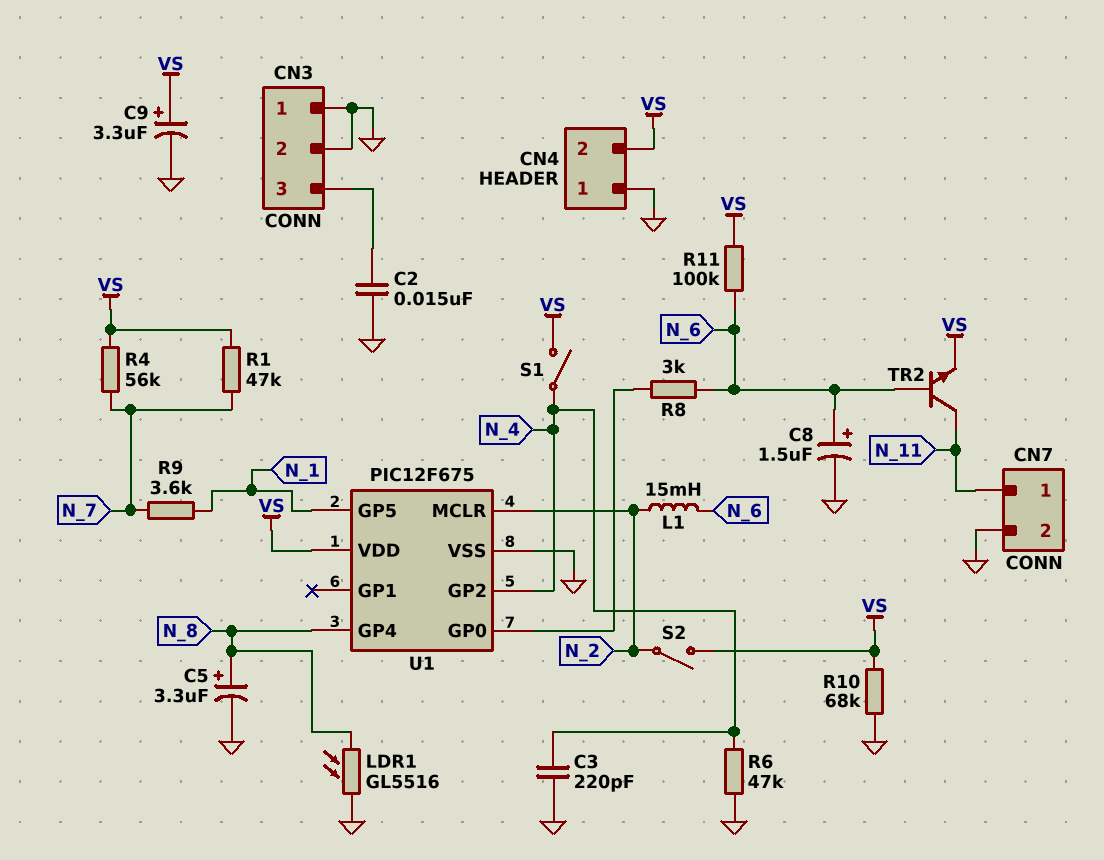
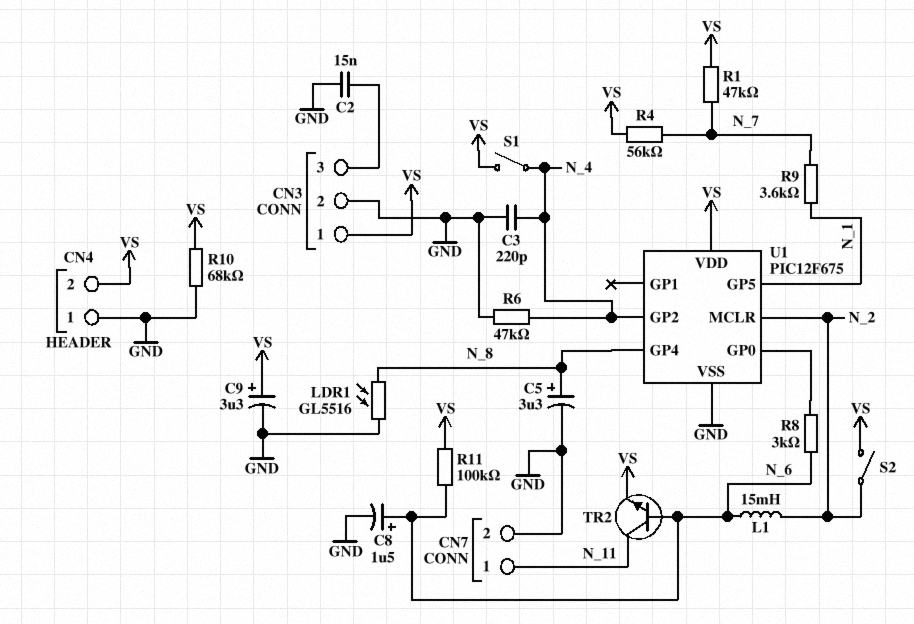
CN3 pin 1: GND -> VS

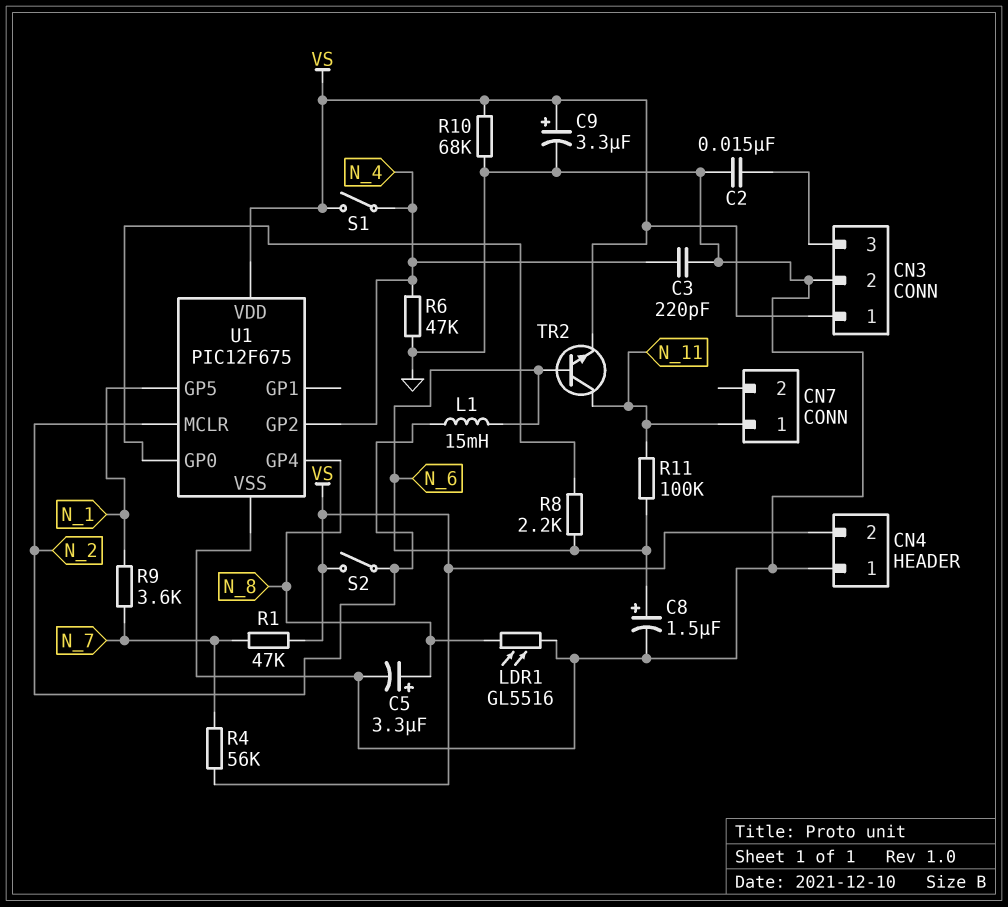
CN7 pin 2: GND -> none
R8: 3k (N_6, U1/GP0) -> 2.2k (N_6, U1/GP0)
R11: 100k (N_6, VS) -> 100k (N_6, N_11)

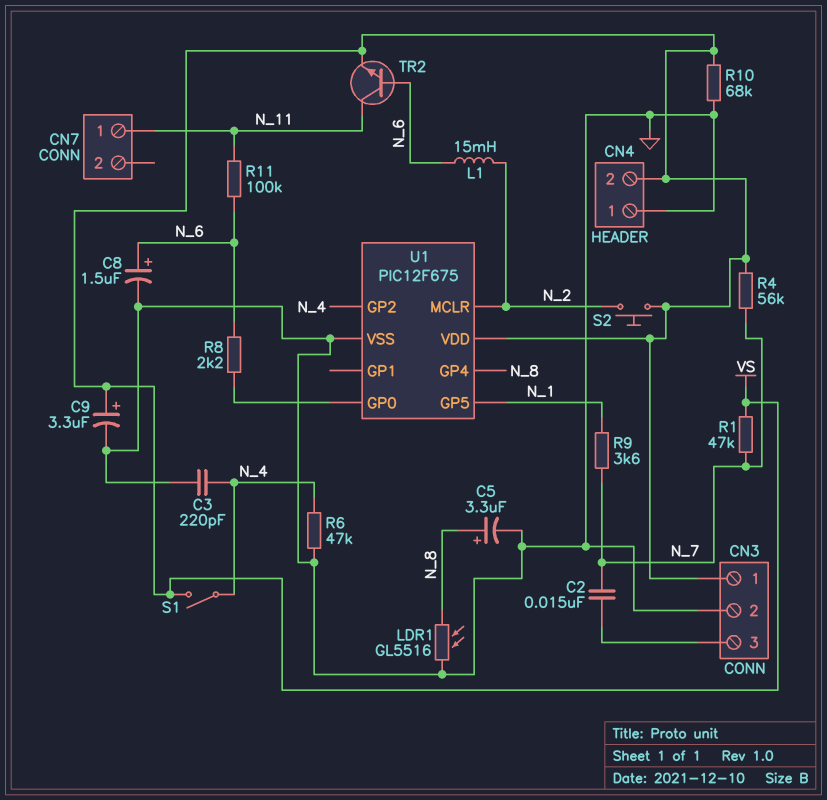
C2: 15nF (CN3/3, GND) -> 15nF (CN3/3, N_7)
S2: switch (N_2, VS) -> button (N_2, VS)

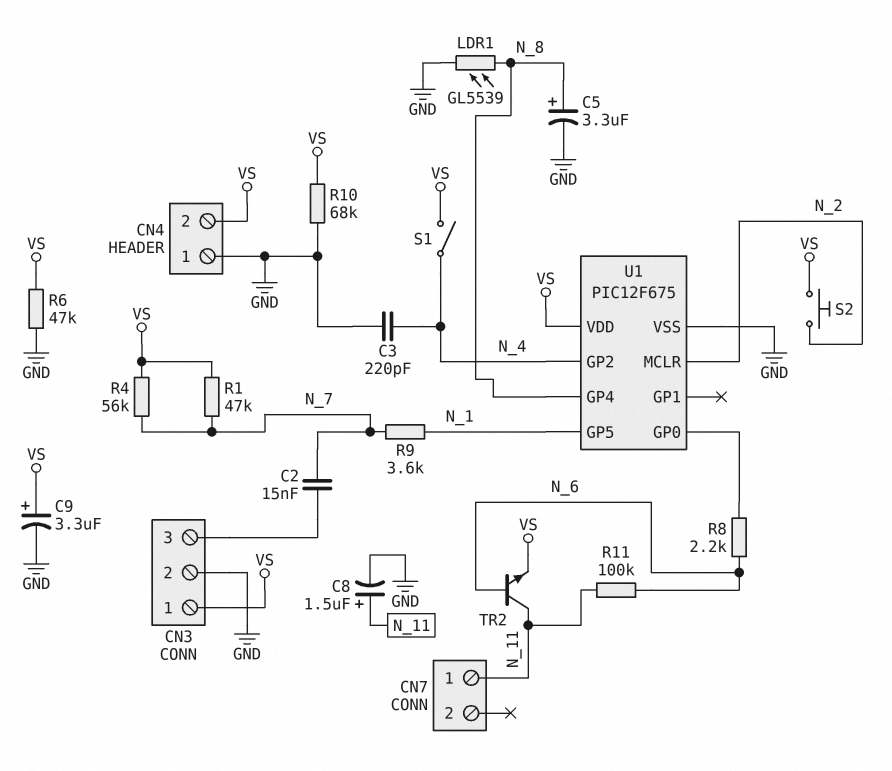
C8: 1.5uF (plus N_6, minus GND) -> 1.5uF (plus N_11, minus GND)
L1: 15mH (N_2, N_6) -> none
LDR1: GL5516 (GND, N_8) -> GL5539 (GND, N_8)
R6: 47k (GND, N_4) -> 47k (GND, VS)

